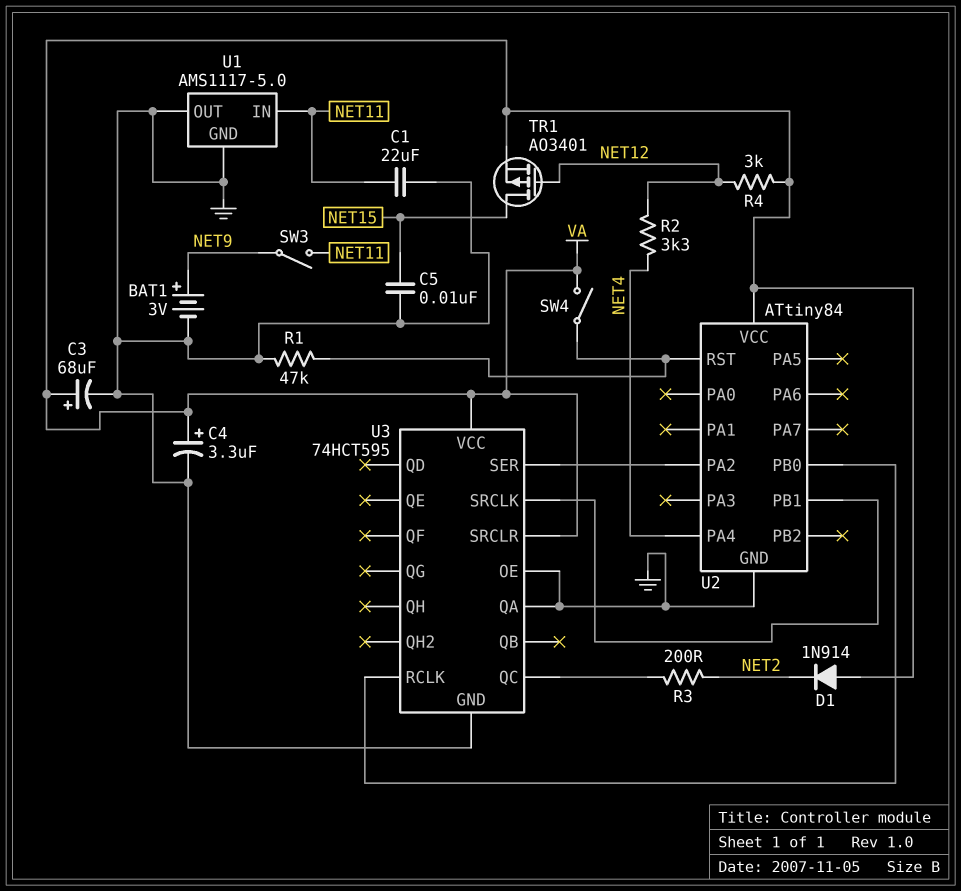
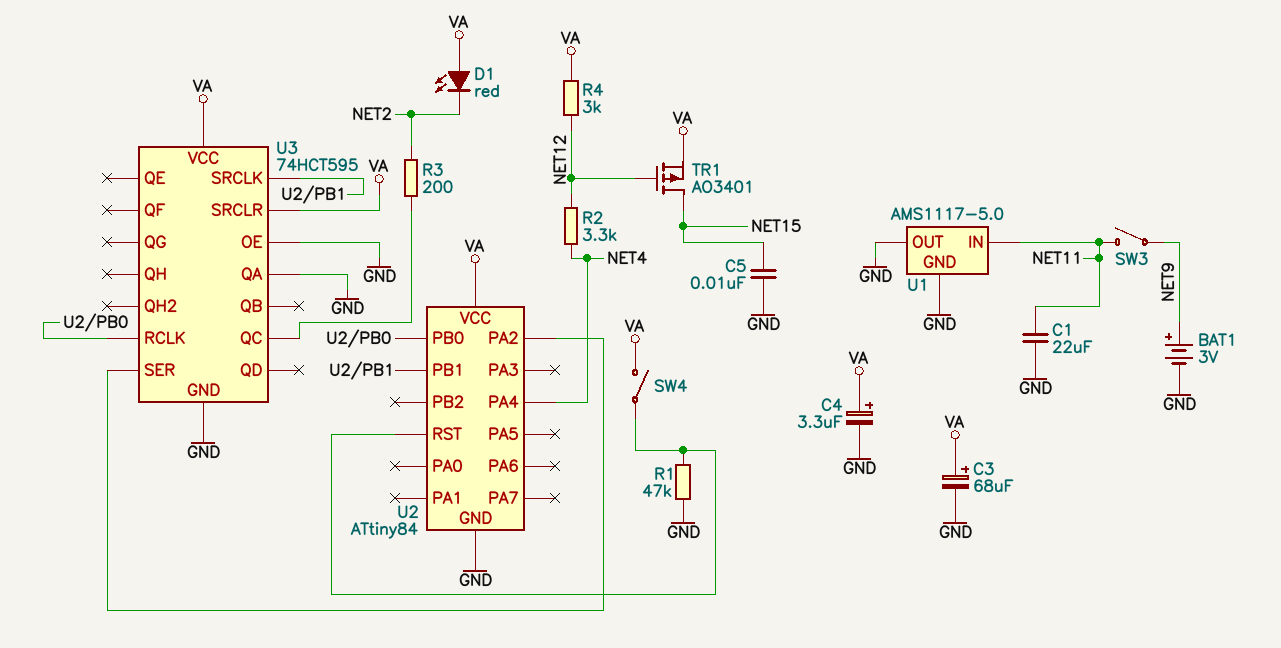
D1: diode 1N914 (A VA, K NET2) -> LED red (A VA, K NET2)

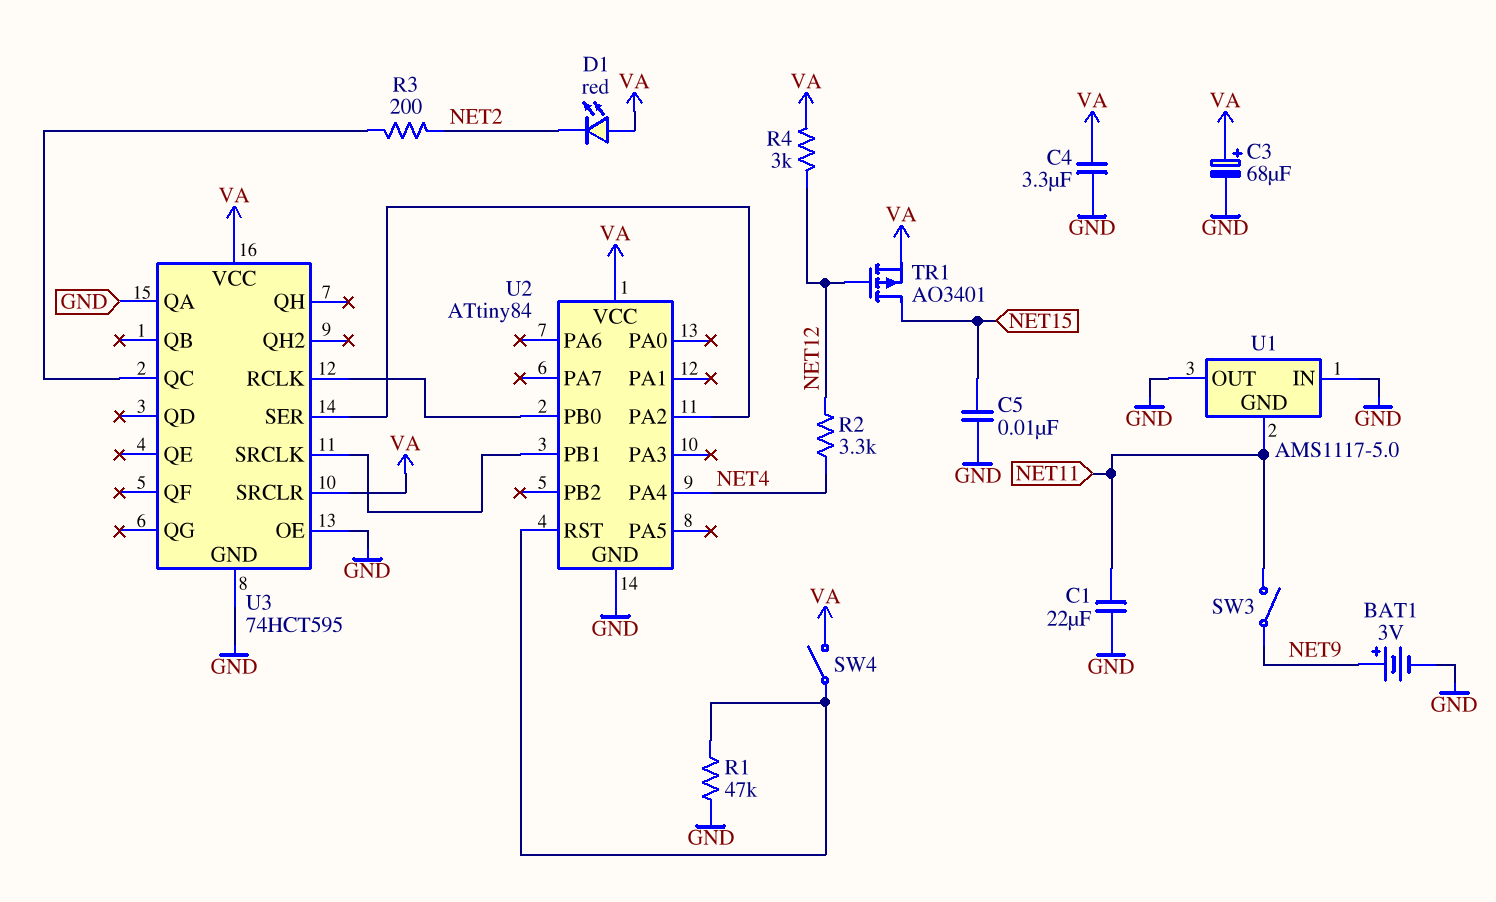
C4: 3.3uF (plus VA, minus GND) -> 3.3uF (GND, VA)
U1 pin GND: GND -> NET11
U1 pin IN: NET11 -> GND

